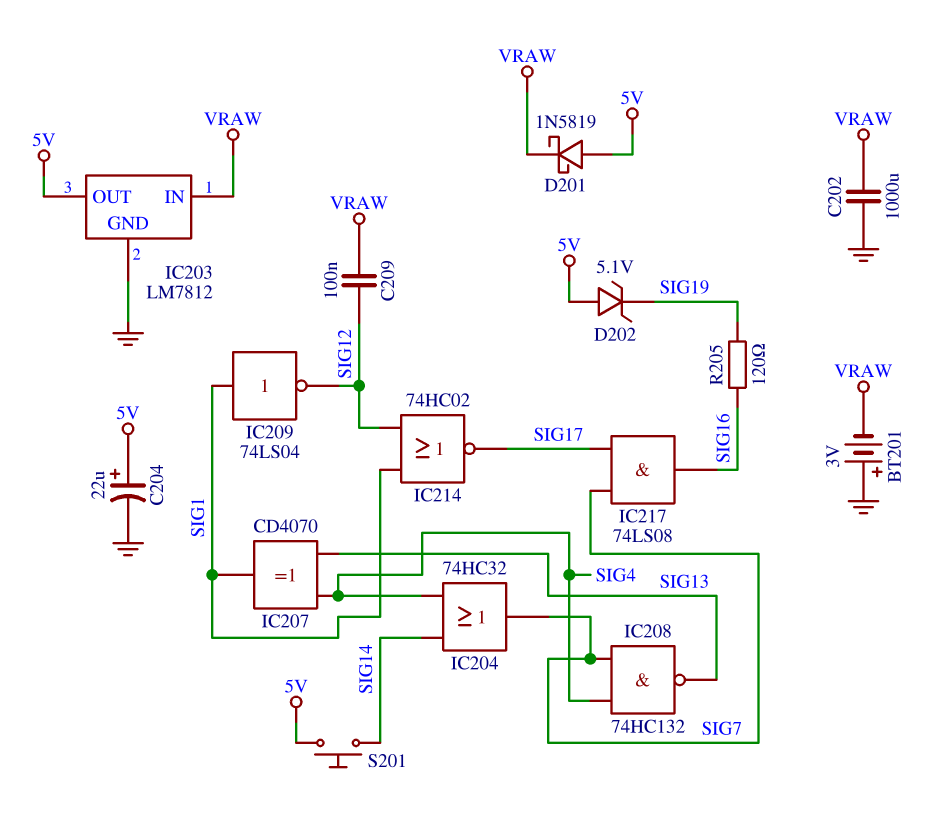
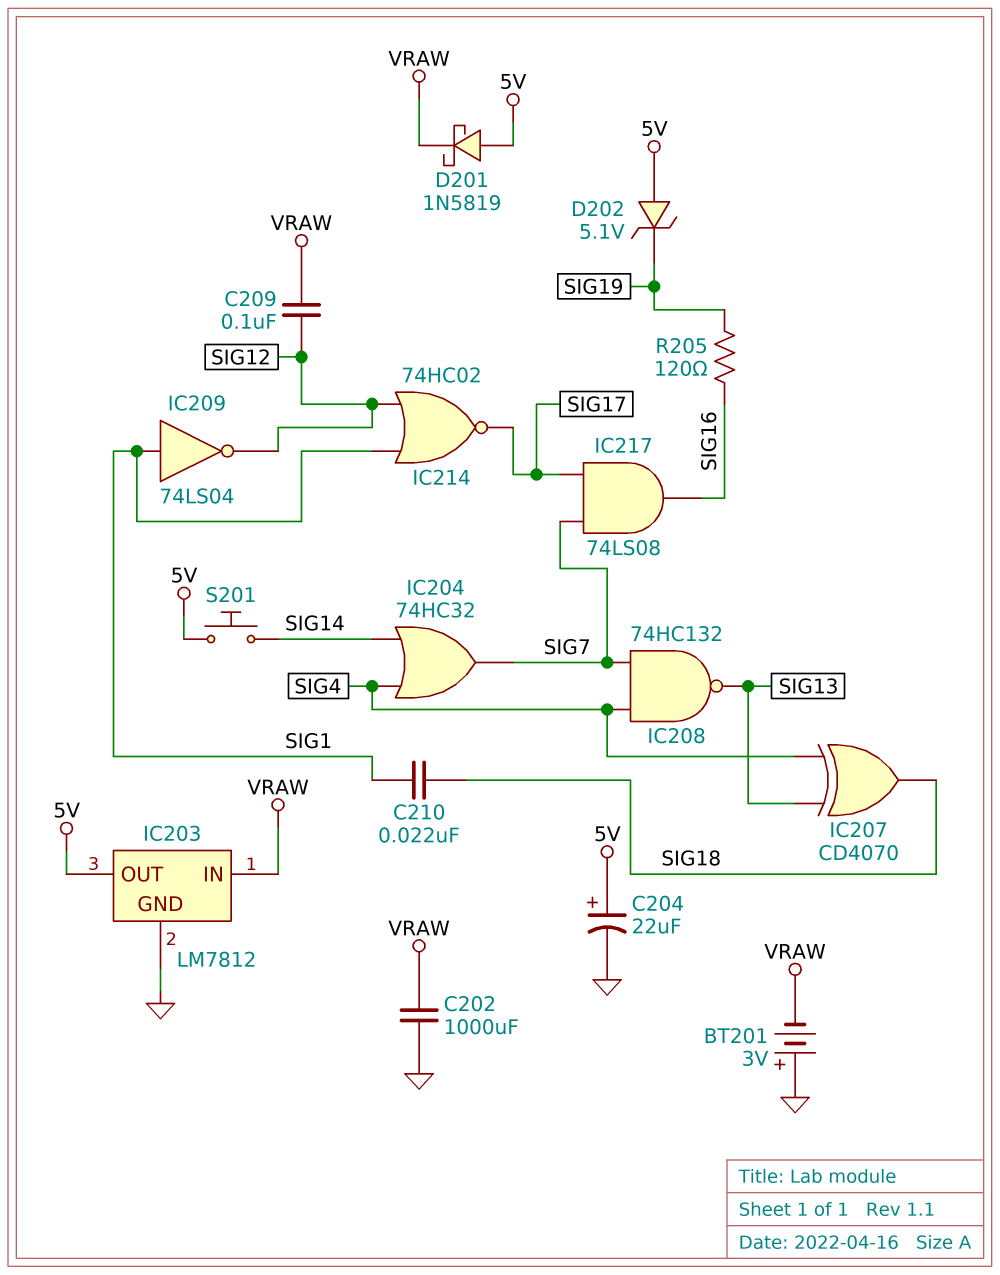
C210: none -> 22nF (SIG1, SIG18)
IC207: XOR CD4070 (in SIG4, in SIG13, out SIG1) -> XOR CD4070 (in SIG4, in SIG13, out SIG18)

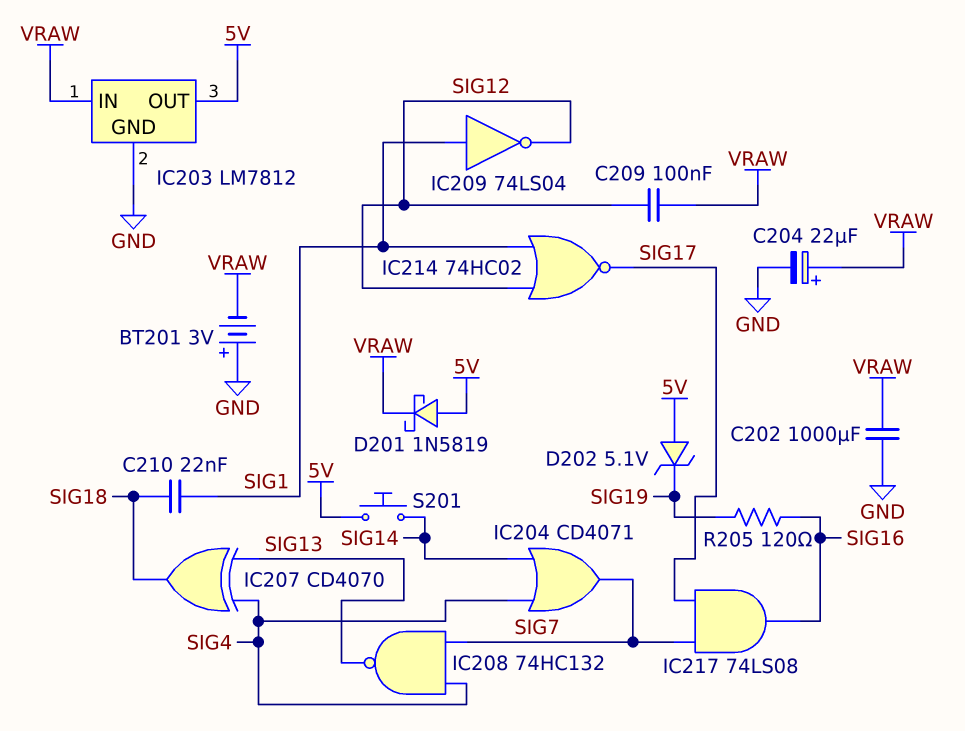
C204: 22uF (plus 5V, minus GND) -> 22uF (plus VRAW, minus GND)
IC204: OR 74HC32 (in SIG4, in SIG14, out SIG7) -> OR CD4071 (in SIG4, in SIG14, out SIG7)

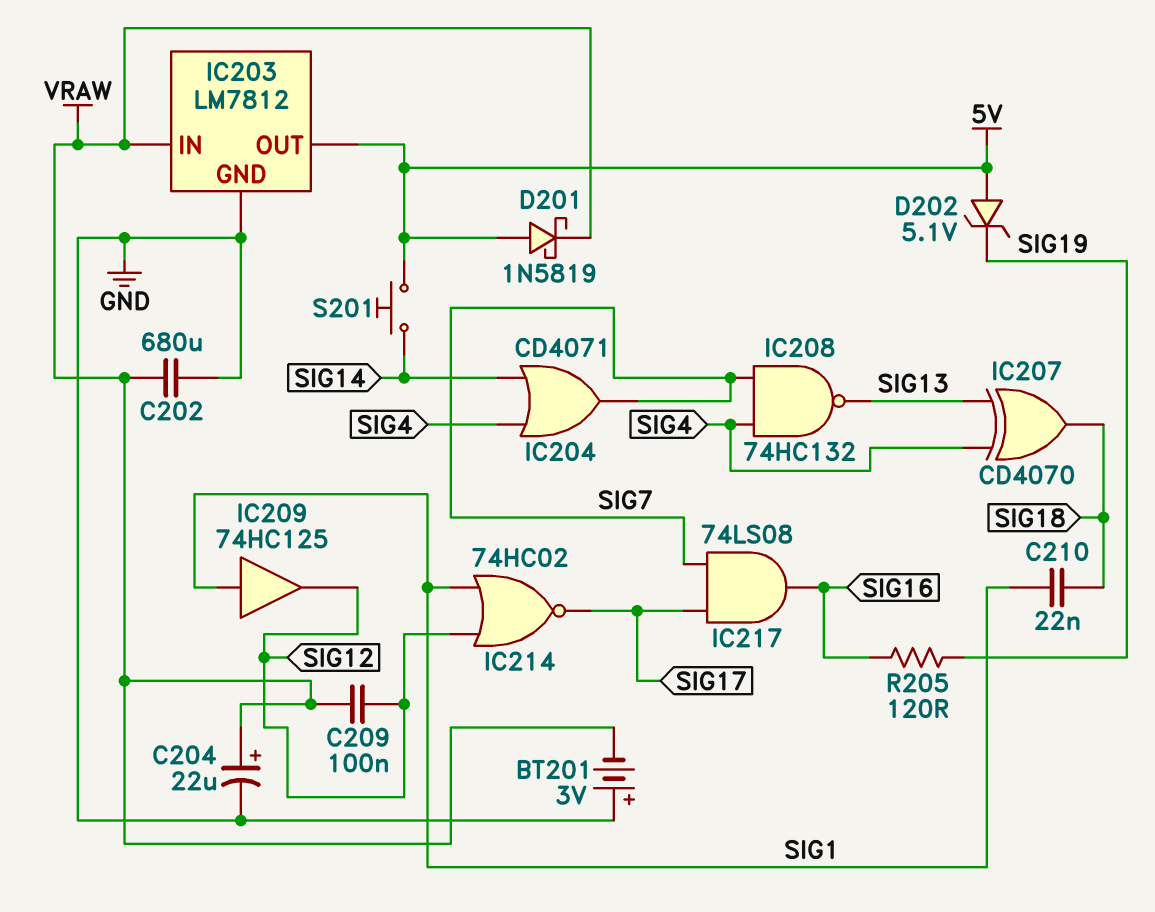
C202: 1000uF (GND, VRAW) -> 680uF (GND, VRAW)
IC209: NOT 74LS04 (in SIG1, out SIG12) -> buffer 74HC125 (in SIG1, out SIG12)

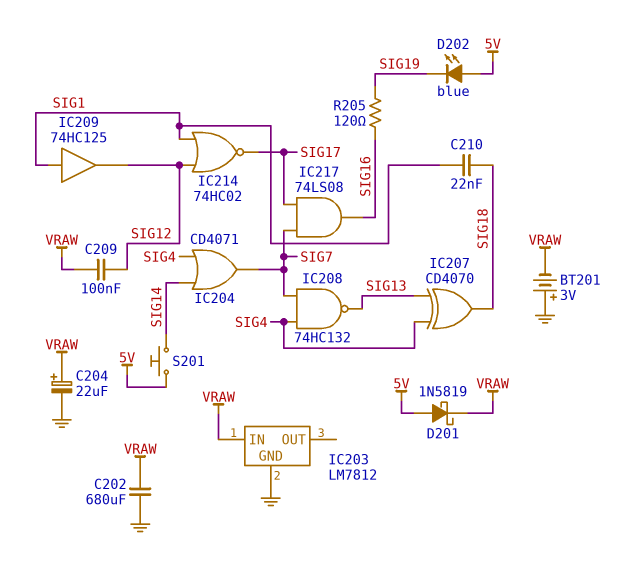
D202: zener 5.1V (A 5V, K SIG19) -> LED blue (A 5V, K SIG19)
IC203 pin OUT: 5V -> none

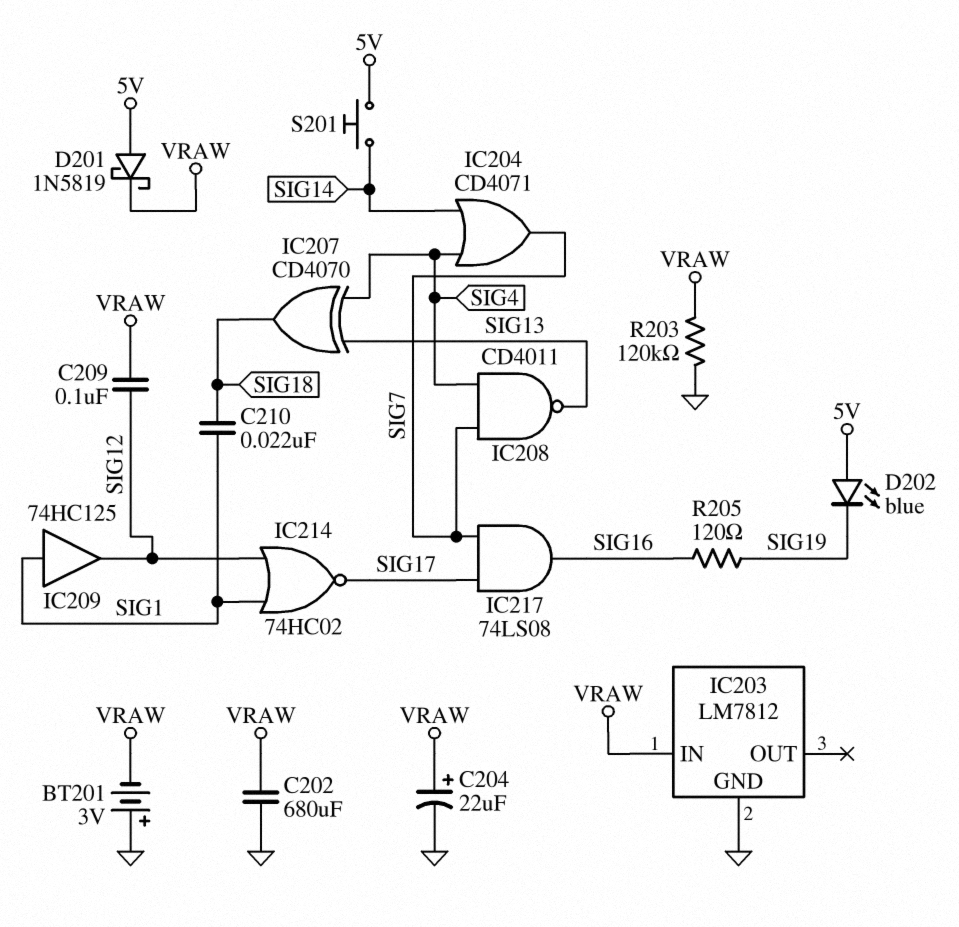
IC208: NAND 74HC132 (in SIG4, in SIG7, out SIG13) -> NAND CD4011 (in SIG4, in SIG7, out SIG13)
R203: none -> 120k (GND, VRAW)

